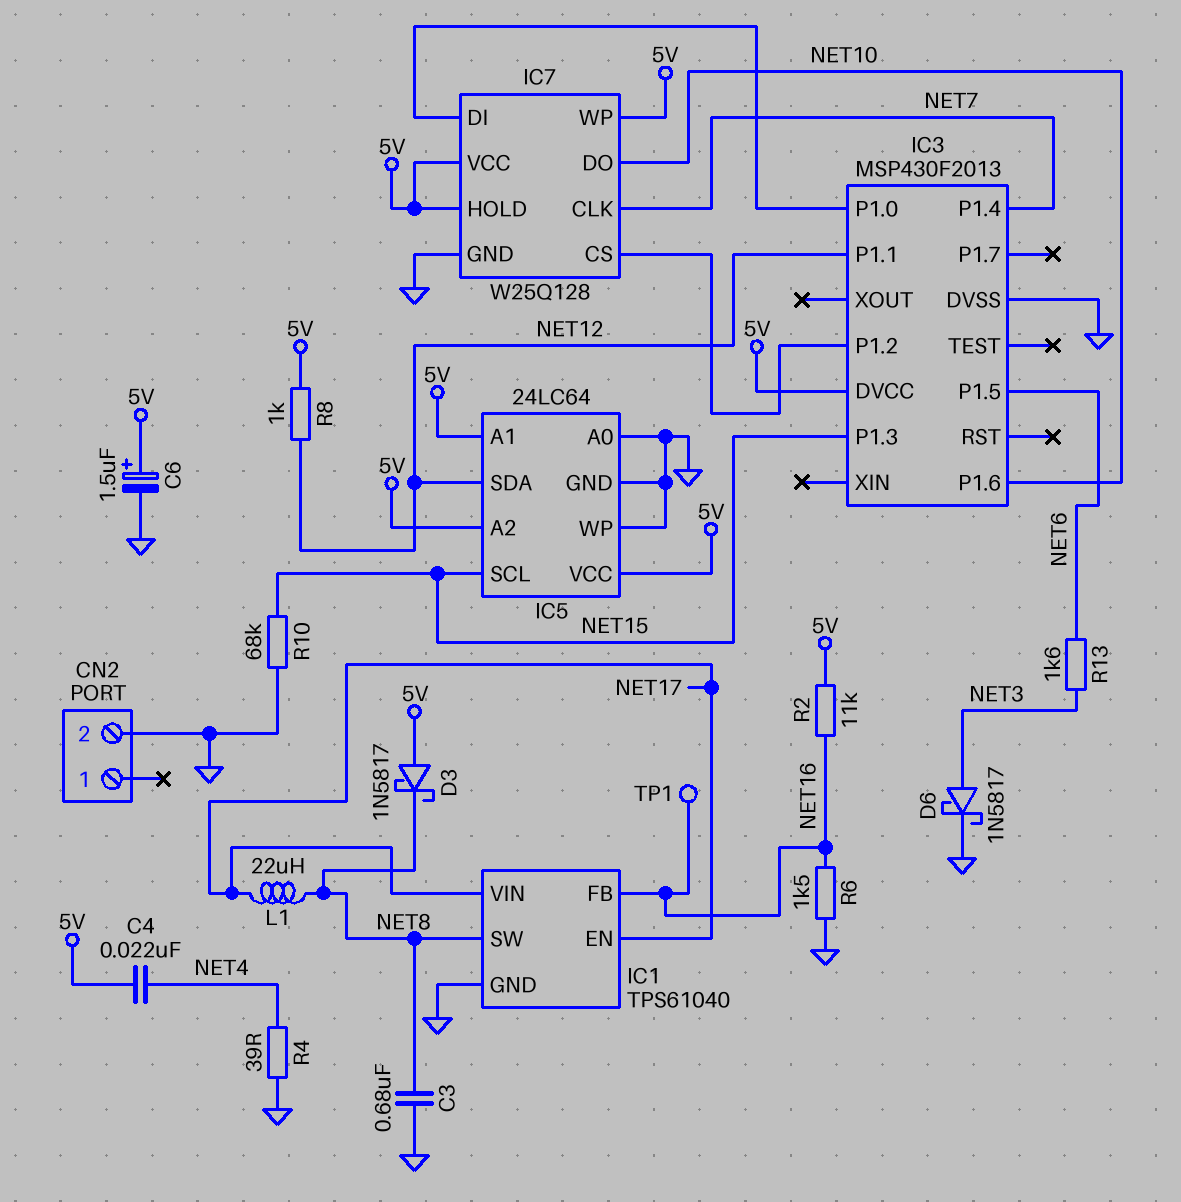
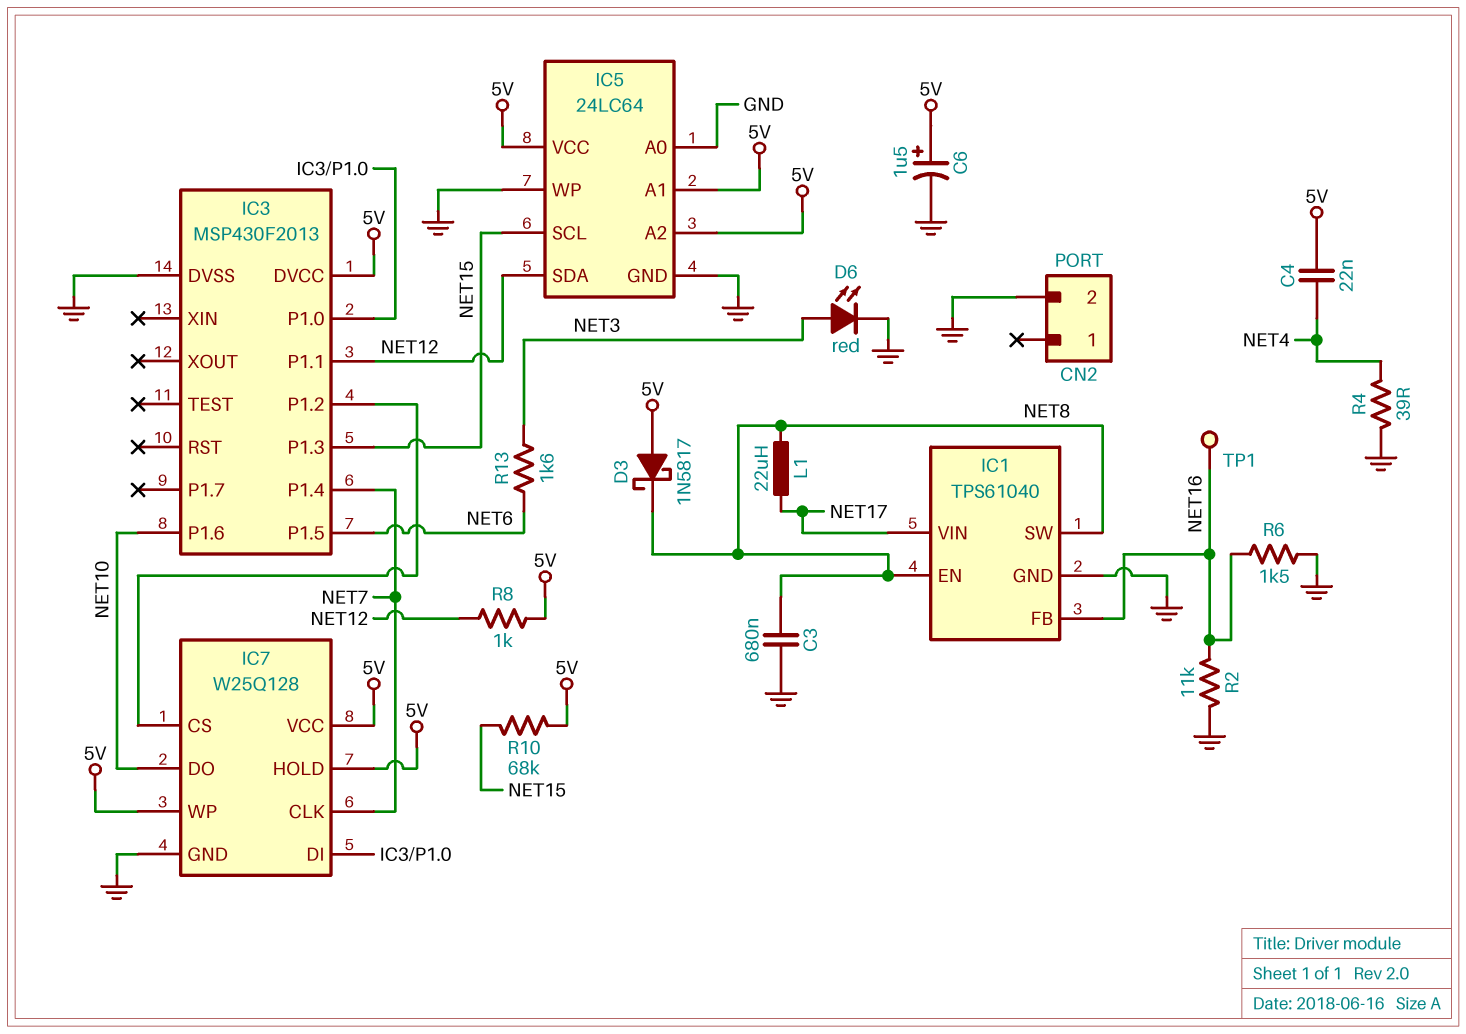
D6: schottky 1N5817 (A NET3, K GND) -> LED red (A NET3, K GND)
IC1 pin EN: NET17 -> NET8
R2: 11k (5V, NET16) -> 11k (GND, NET16)
R10: 68k (GND, NET15) -> 68k (5V, NET15)

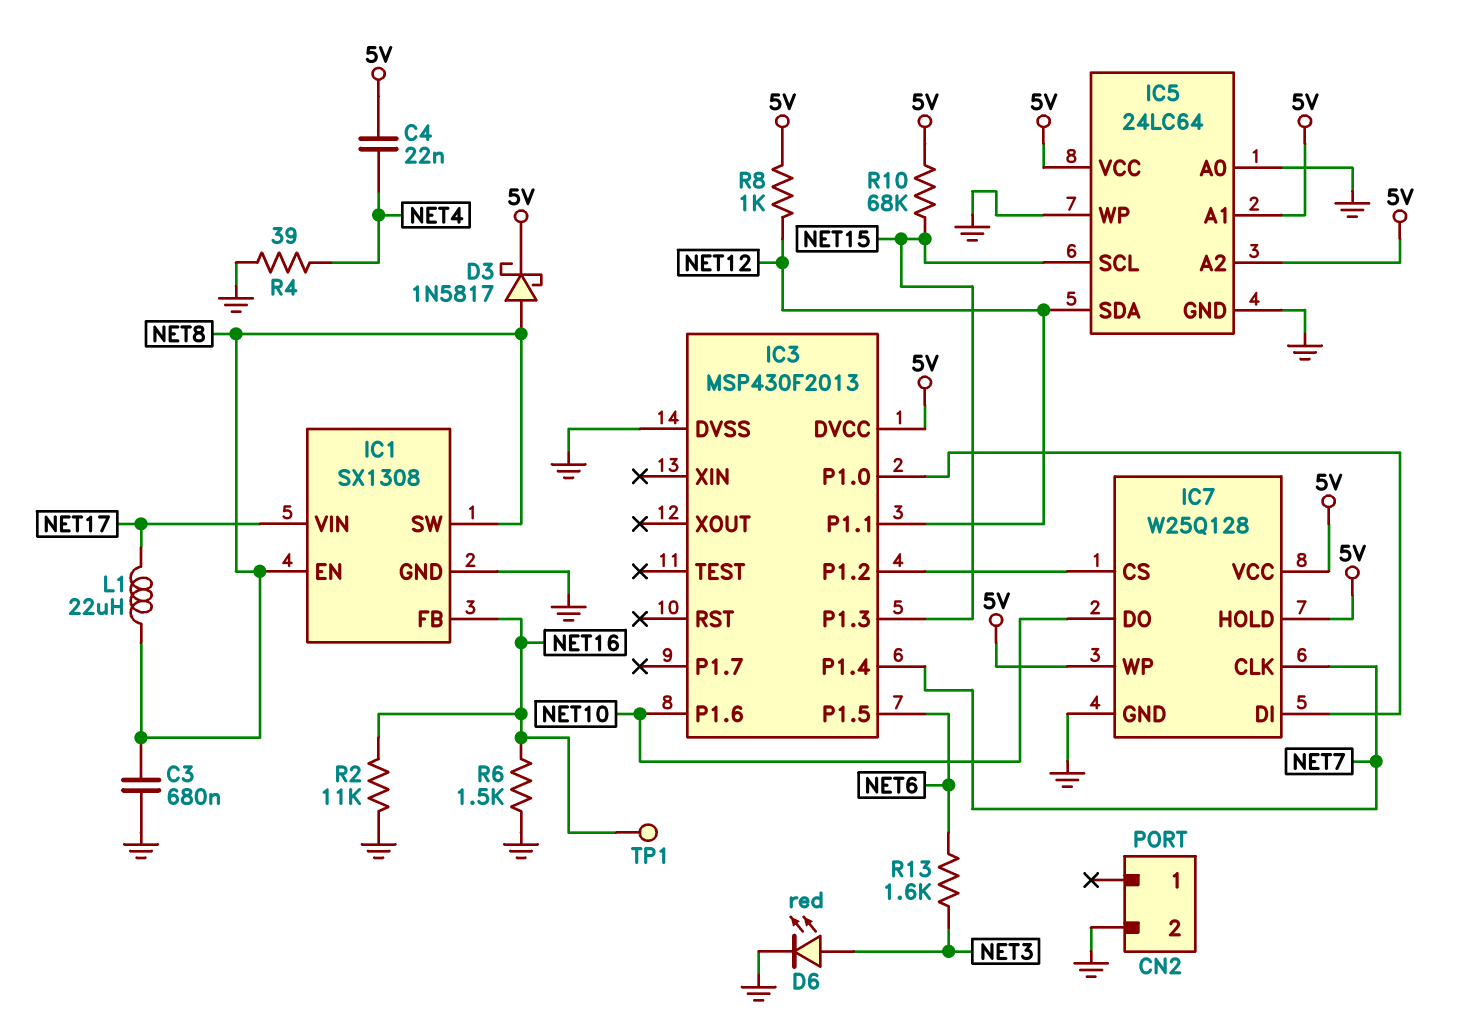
C6: 1.5uF (plus 5V, minus GND) -> none
D3: schottky 1N5817 (A 5V, K NET8) -> schottky 1N5817 (A NET8, K 5V)
IC1: TPS61040 -> SX1308

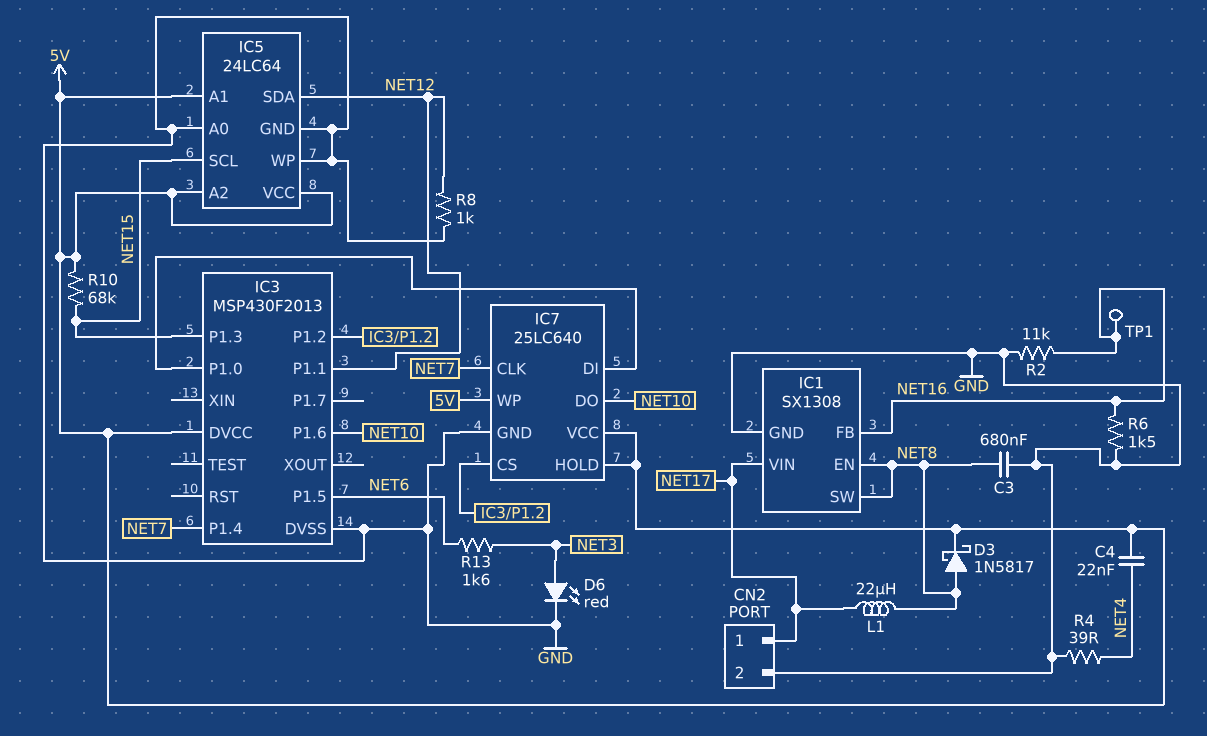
CN2 pin 1: none -> NET17
IC7: W25Q128 -> 25LC640
R8: 1k (5V, NET12) -> 1k (GND, NET12)

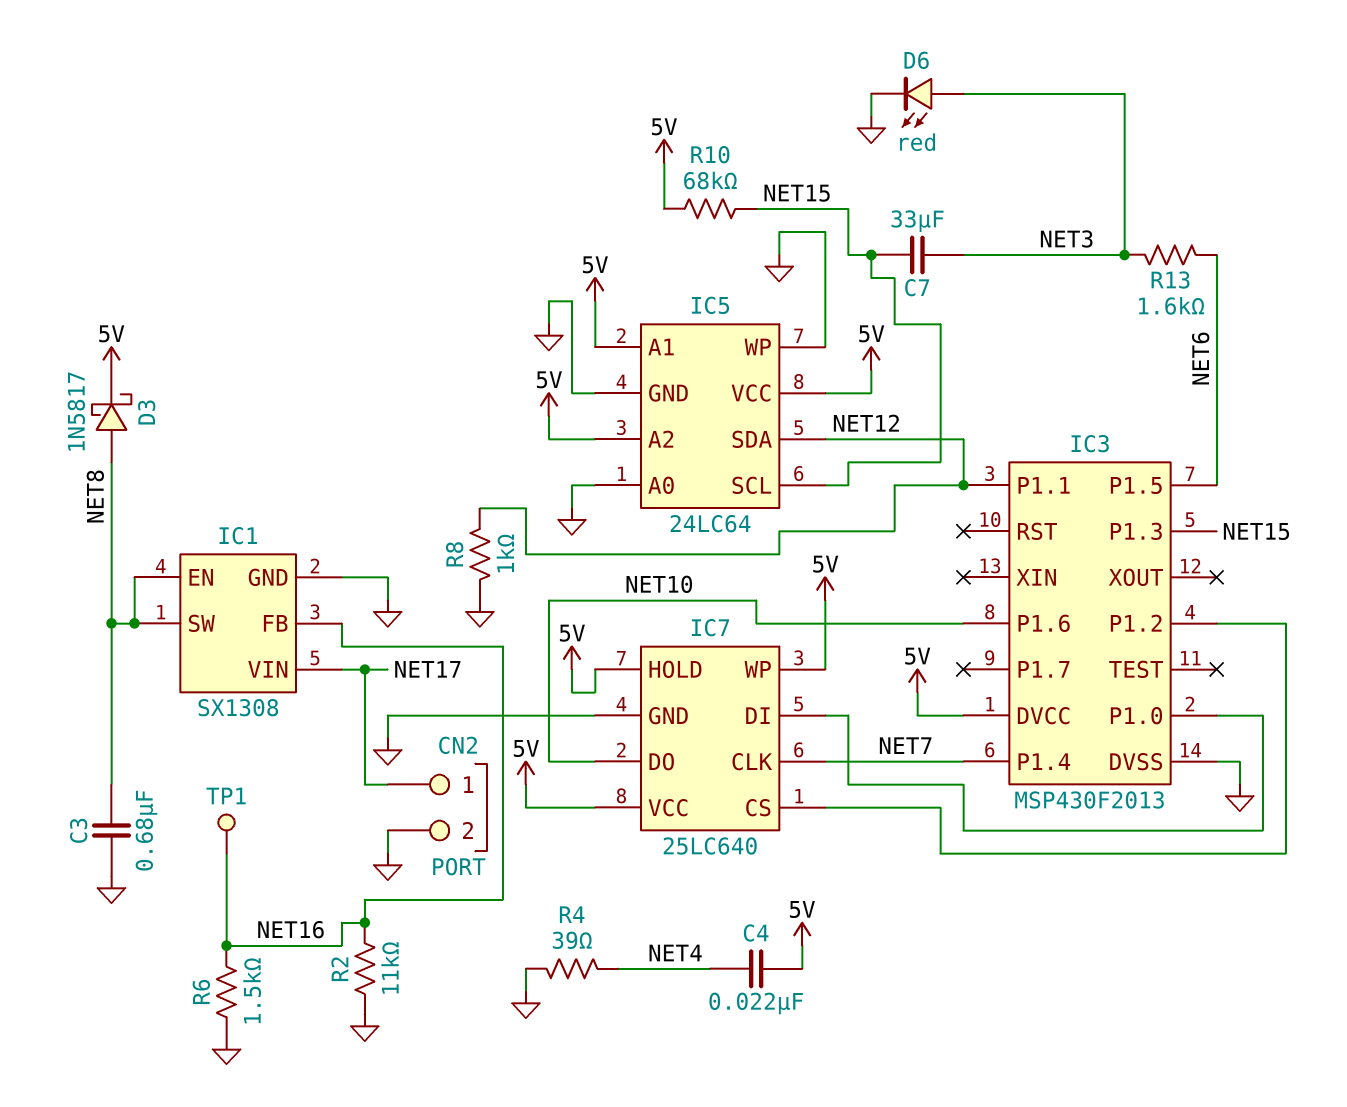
C7: none -> 33uF (NET3, NET15)
L1: 22uH (NET8, NET17) -> none

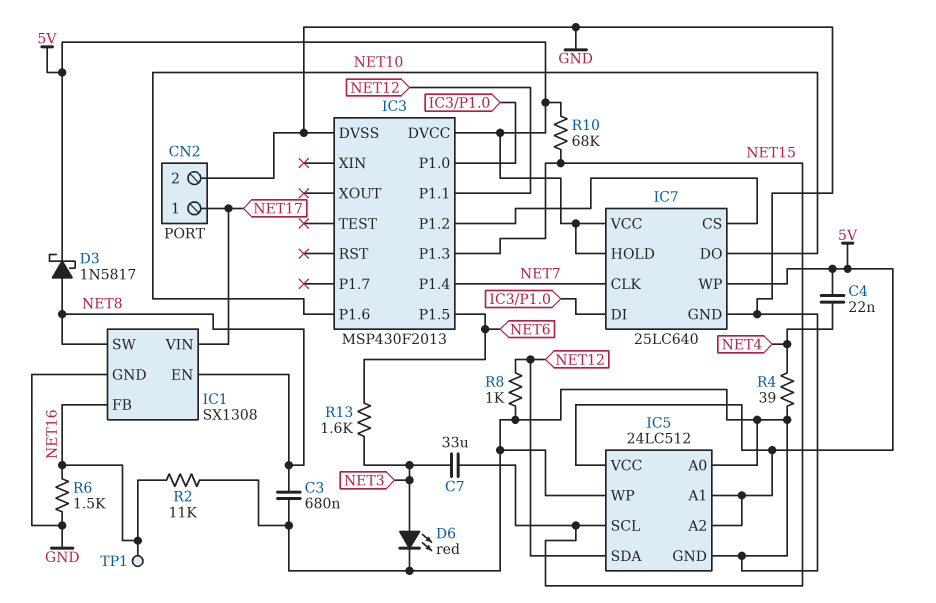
IC5: 24LC64 -> 24LC512

